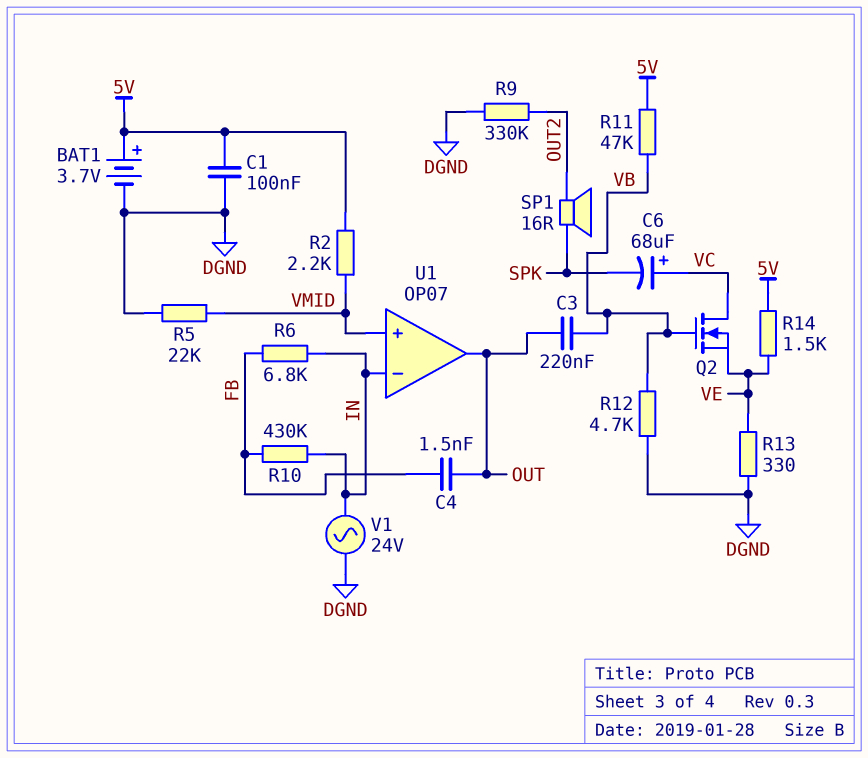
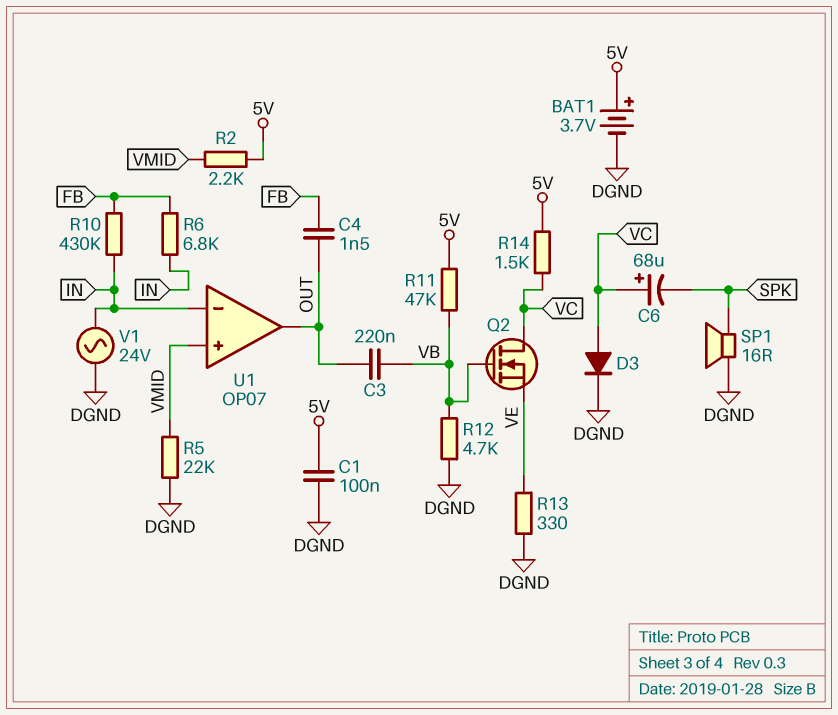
D3: none -> diode (A VC, K DGND)
R9: 330k (DGND, OUT2) -> none
R14: 1.5k (5V, VE) -> 1.5k (5V, VC)
SP1: speaker 16R (OUT2, SPK) -> speaker 16R (DGND, SPK)

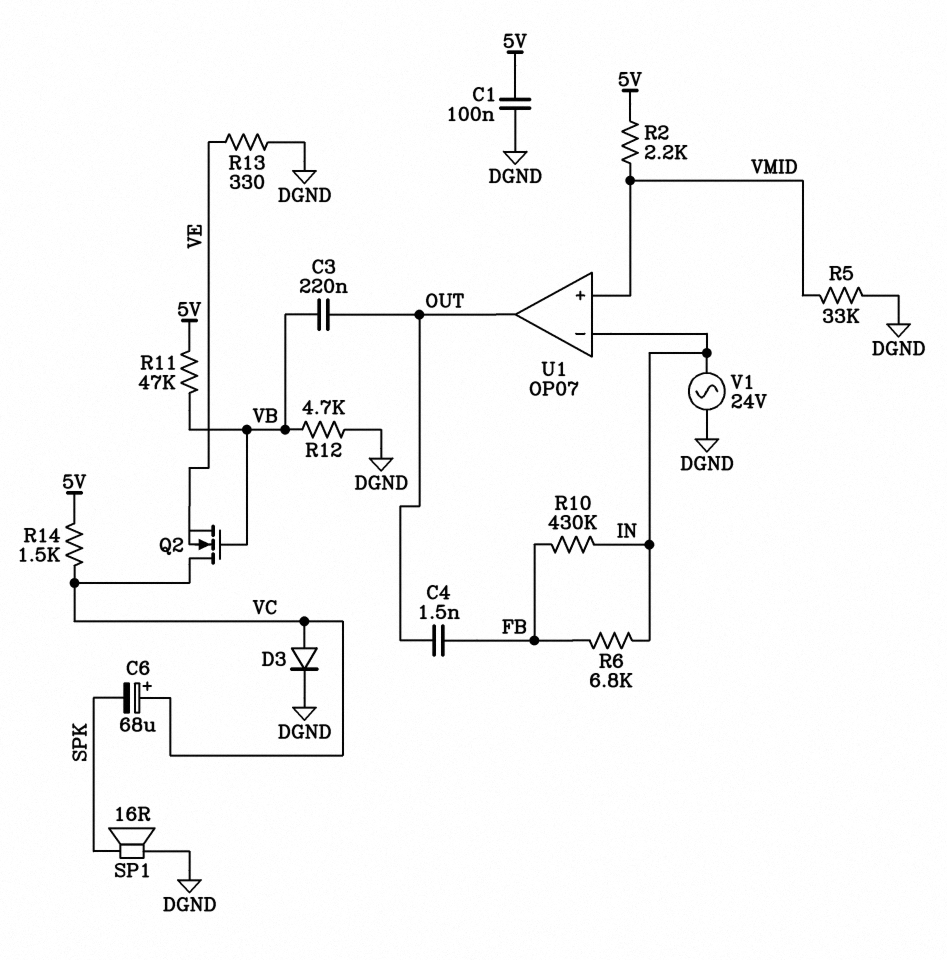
BAT1: 3.7V (plus 5V, minus DGND) -> none
R5: 22k (DGND, VMID) -> 33k (DGND, VMID)

